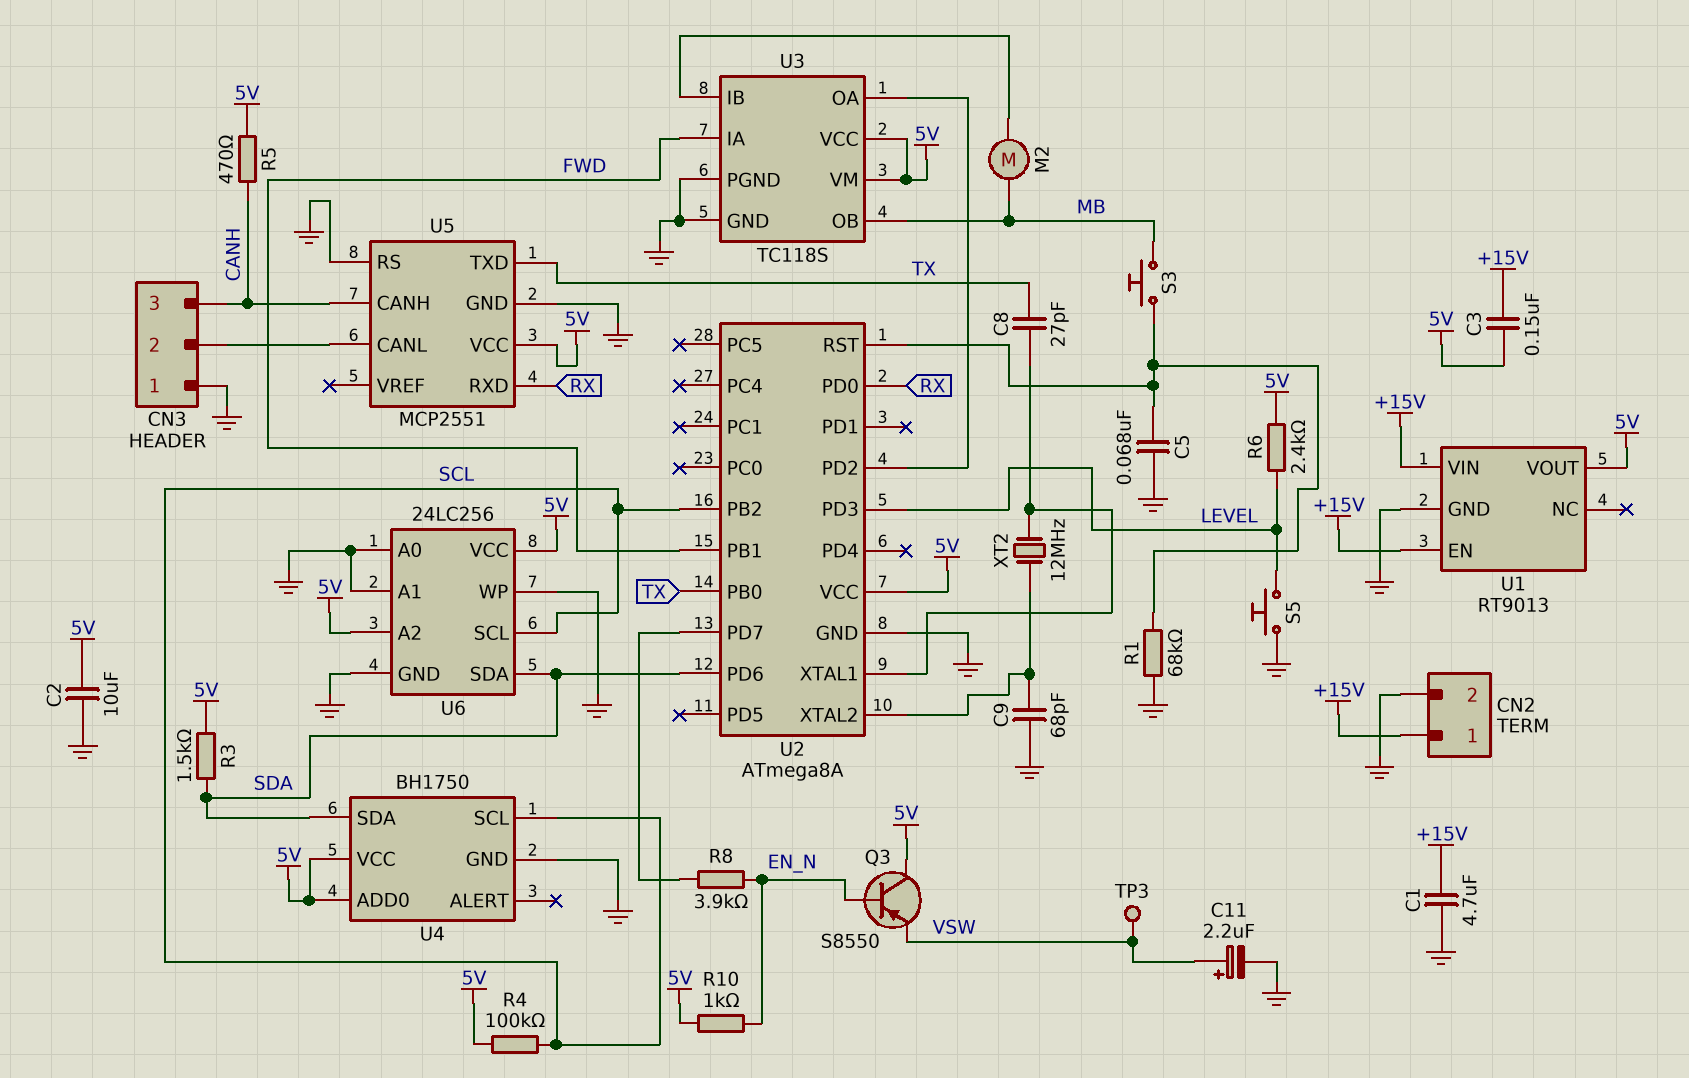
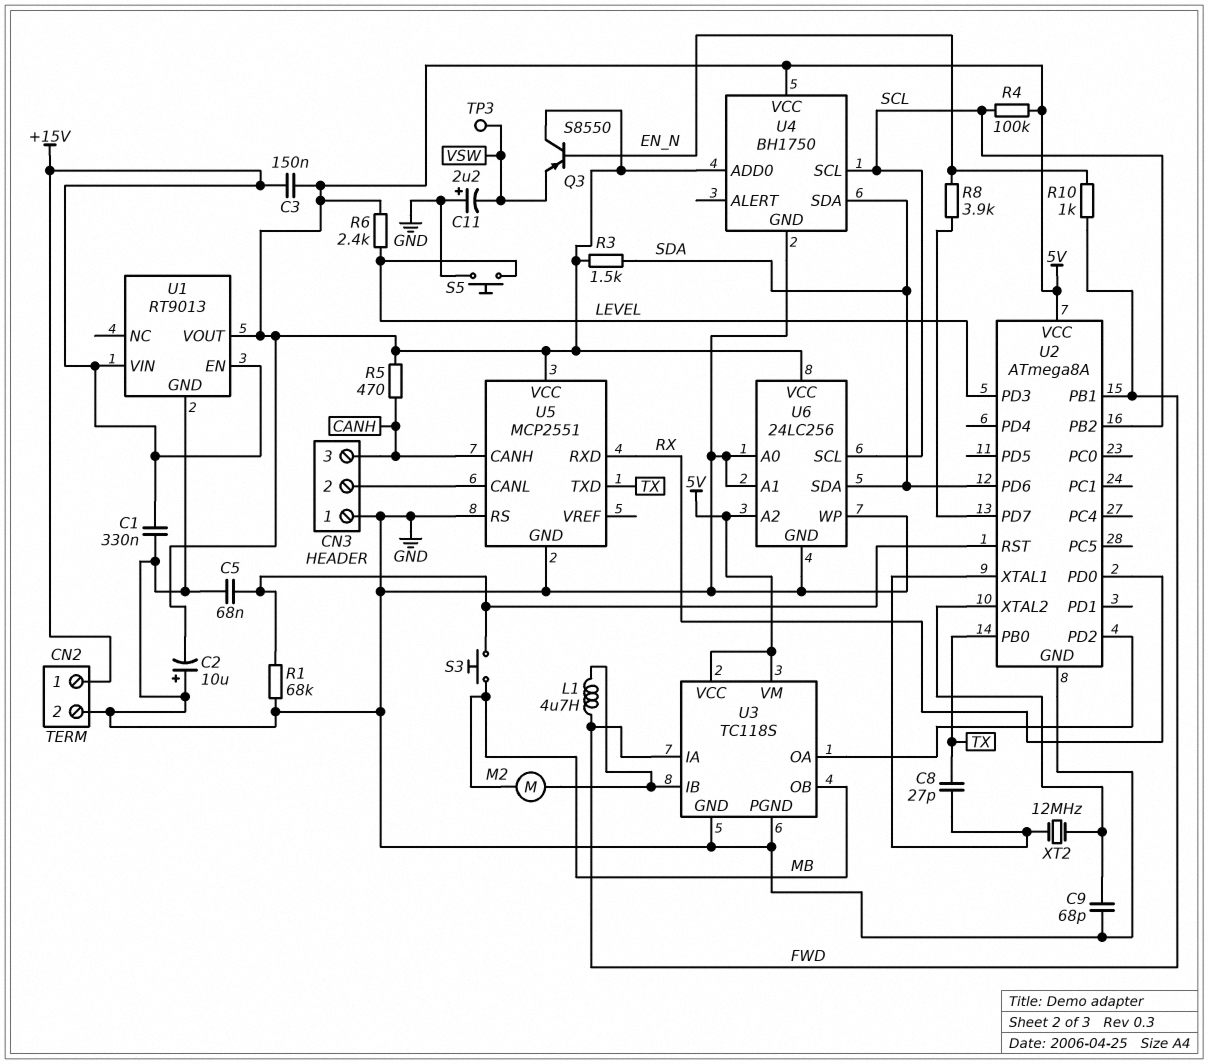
C1: 4.7uF (+15V, GND) -> 330nF (+15V, GND)
C2: 10uF (5V, GND) -> 10uF (plus GND, minus 5V)
C11: 2.2uF (plus VSW, minus GND) -> 2.2uF (plus GND, minus VSW)
L1: none -> 4.7uH (FWD, U3/IB)
R10: 1k (5V, EN_N) -> 1k (EN_N, FWD)

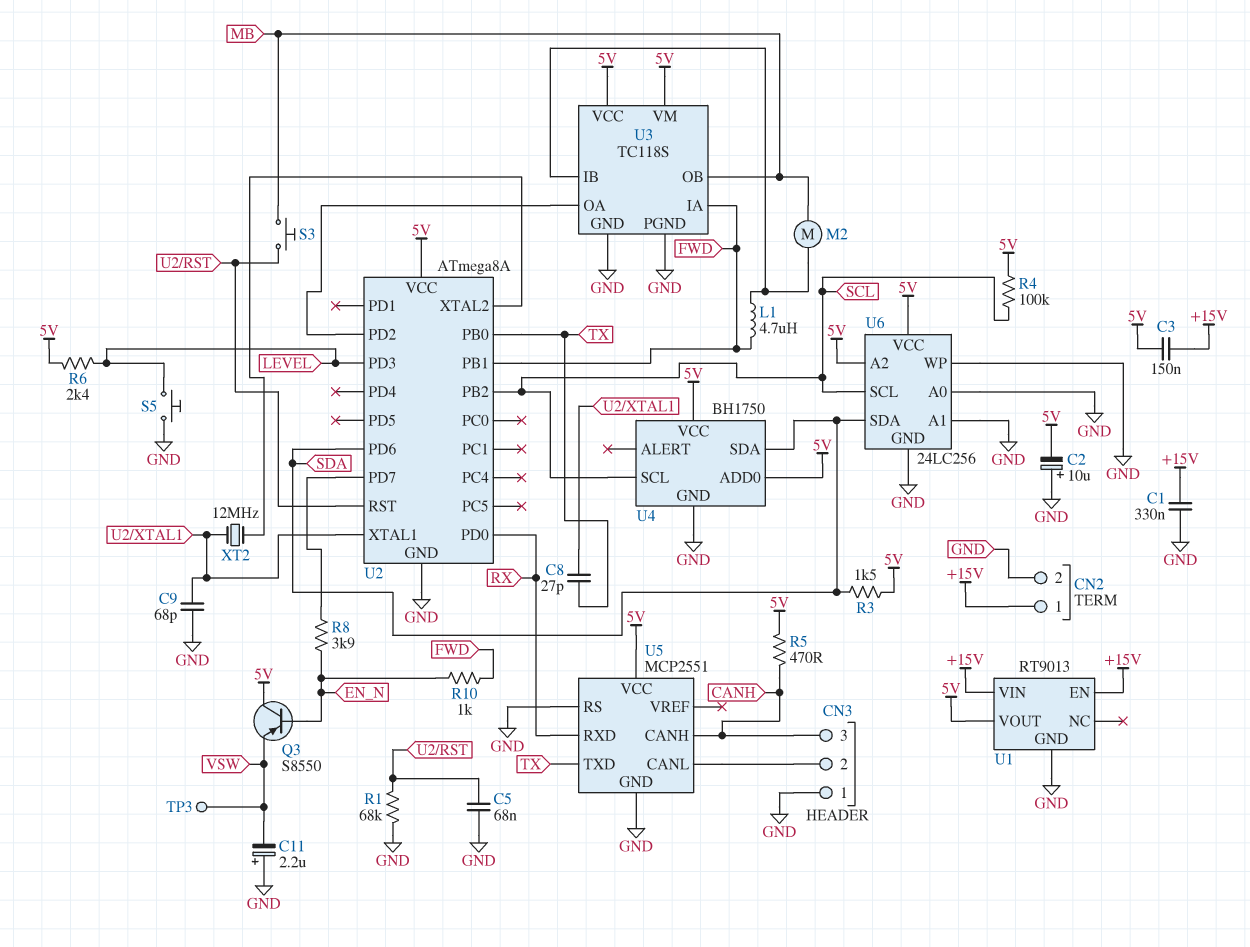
C9: 68pF (GND, U2/XTAL2) -> 68pF (GND, U2/XTAL1)

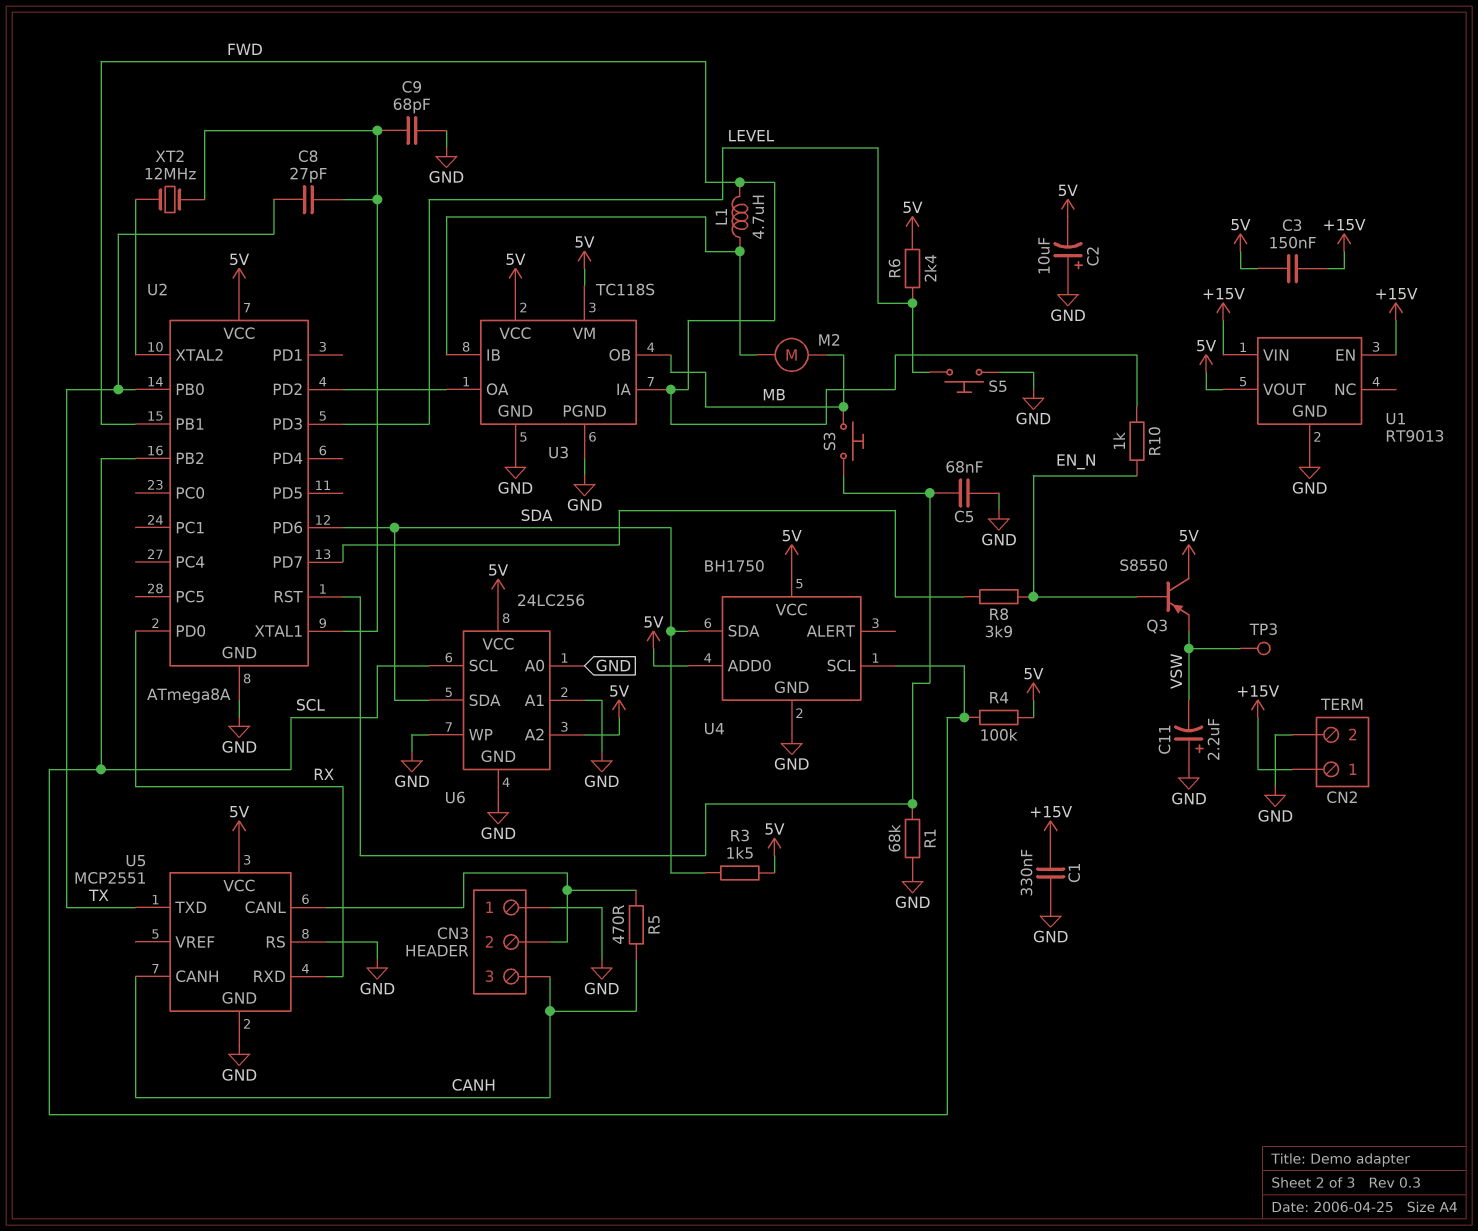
R5: 470 (5V, CANH) -> 470 (CANH, CN3/2)

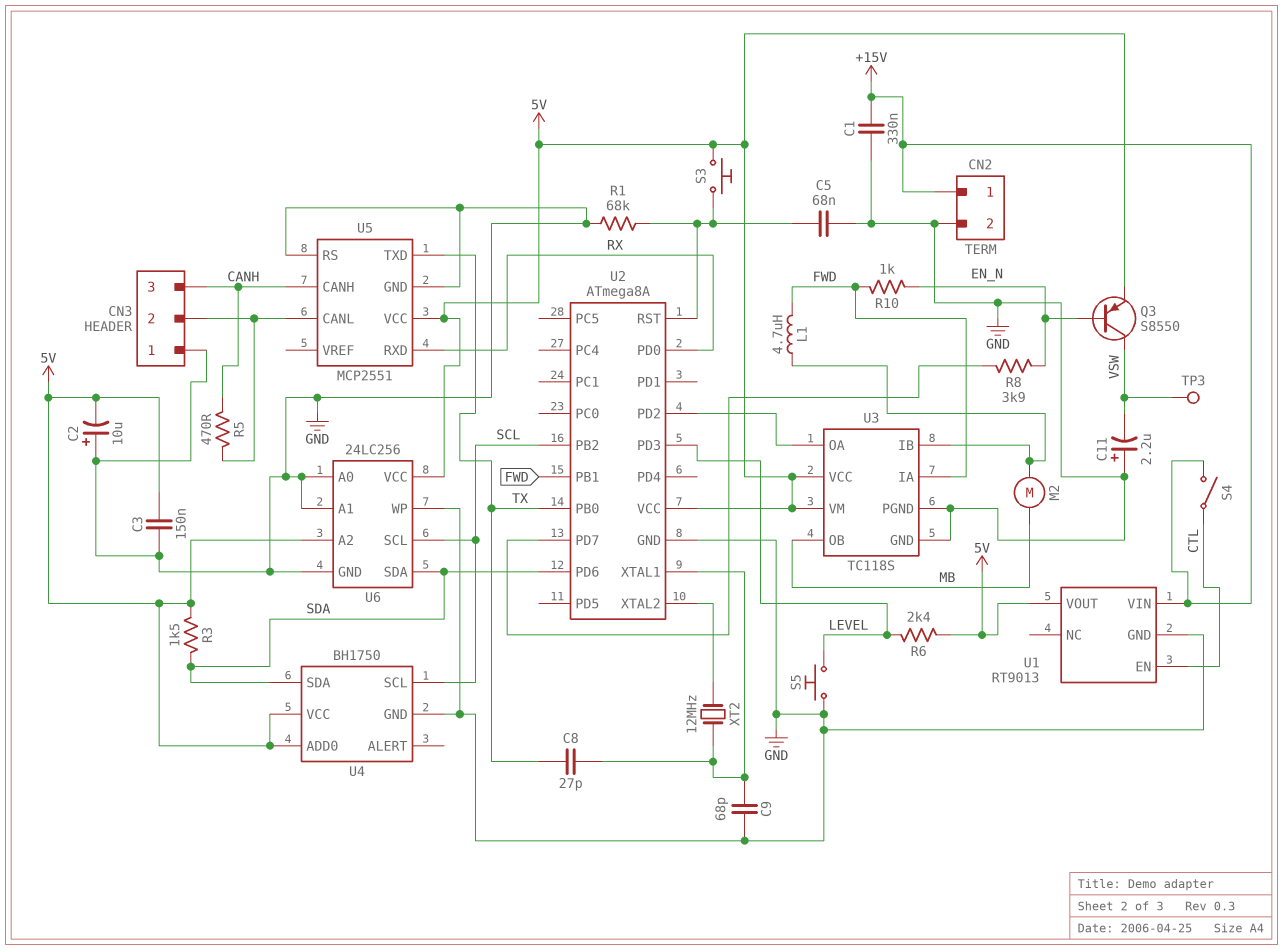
C3: 150nF (+15V, 5V) -> 150nF (5V, GND)
Q3: PNP S8550 (B EN_N, C 5V, E VSW) -> PNP S8550 (B EN_N, C VSW, E 5V)
R4: 100k (5V, SCL) -> none
S3: button (MB, U2/RST) -> button (5V, U2/RST)
S4: none -> switch (+15V, CTL)
U1 pin EN: +15V -> CTL

